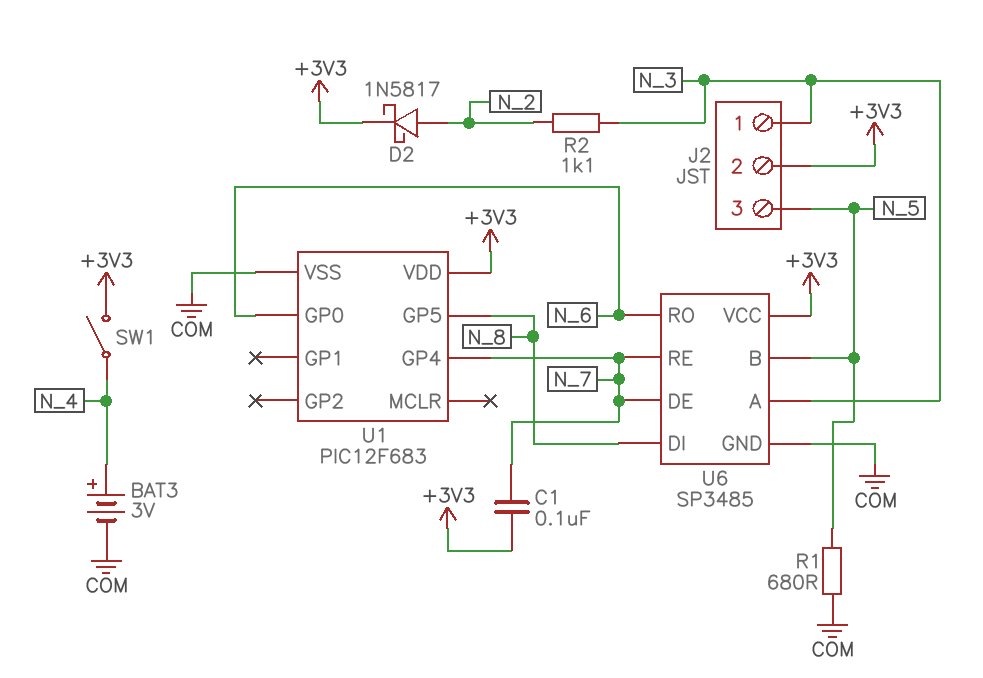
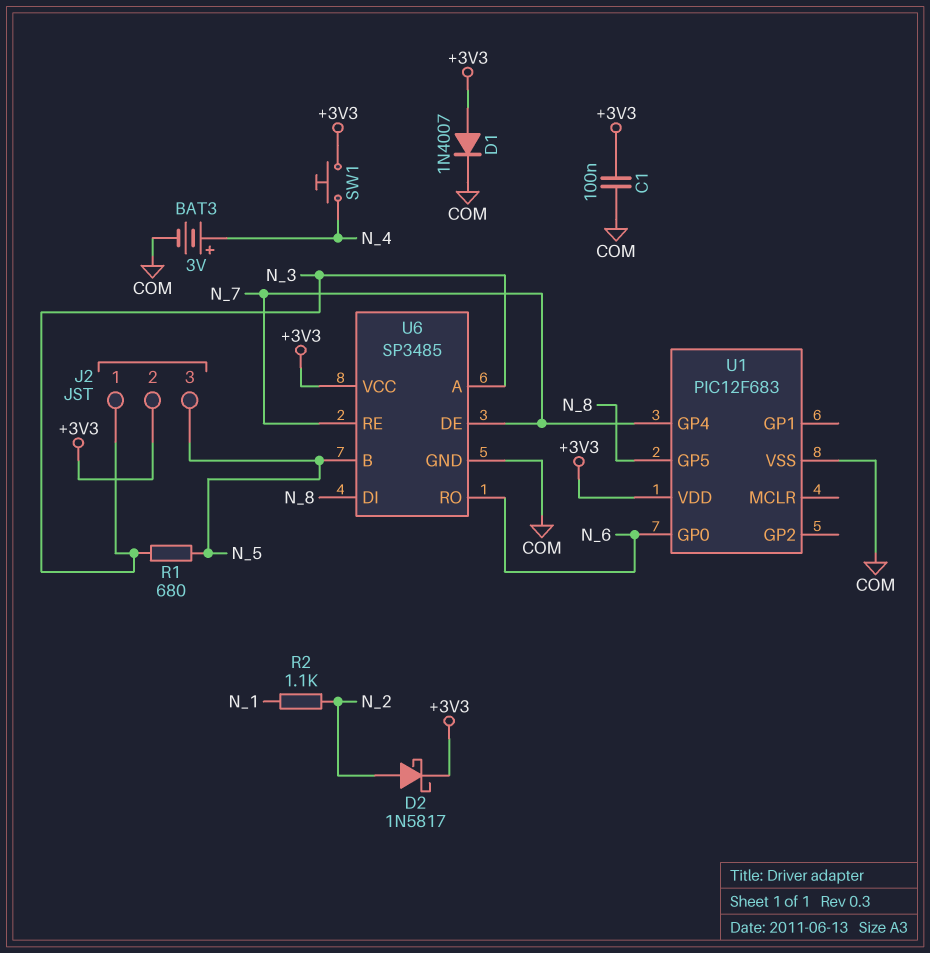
C1: 100nF (+3V3, N_7) -> 100nF (+3V3, COM)
D1: none -> diode 1N4007 (A +3V3, K COM)
R1: 680 (COM, N_5) -> 680 (N_3, N_5)
R2: 1.1k (N_2, N_3) -> 1.1k (N_1, N_2)
SW1: switch (+3V3, N_4) -> button (+3V3, N_4)

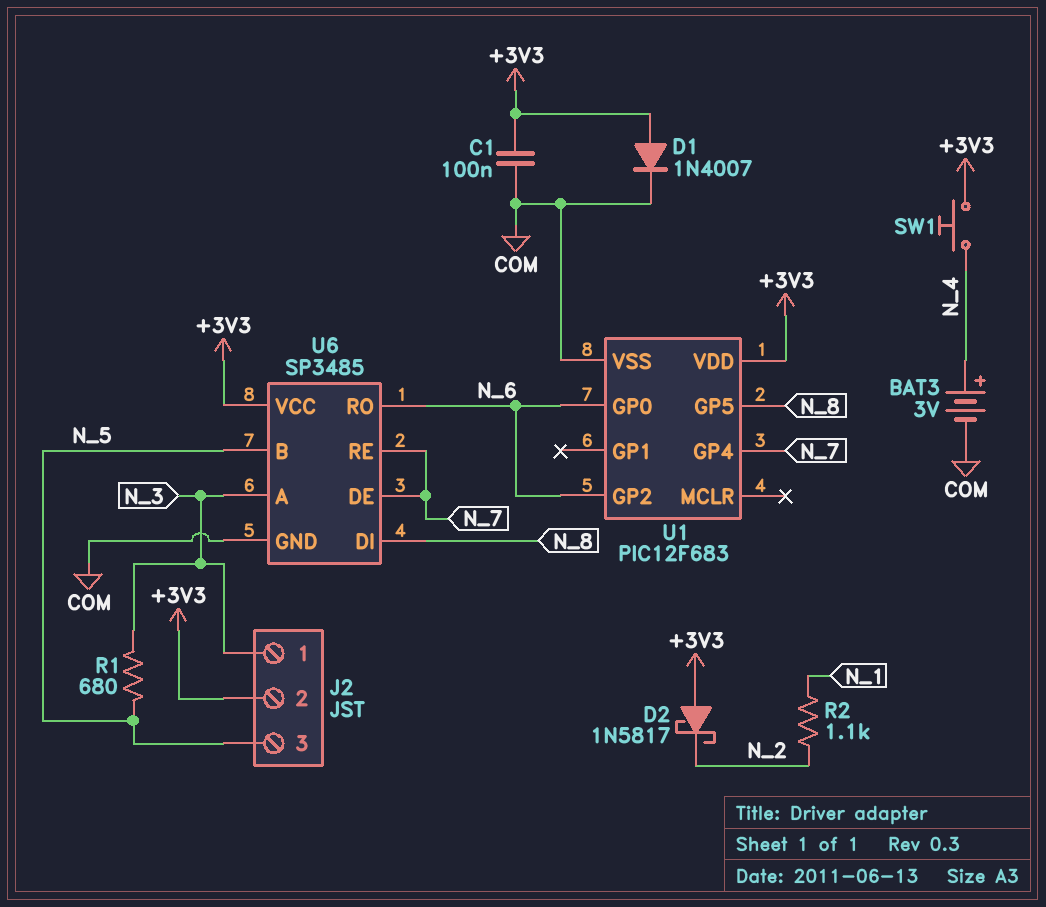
D2: schottky 1N5817 (A N_2, K +3V3) -> schottky 1N5817 (A +3V3, K N_2)
U1 pin GP2: none -> N_6

